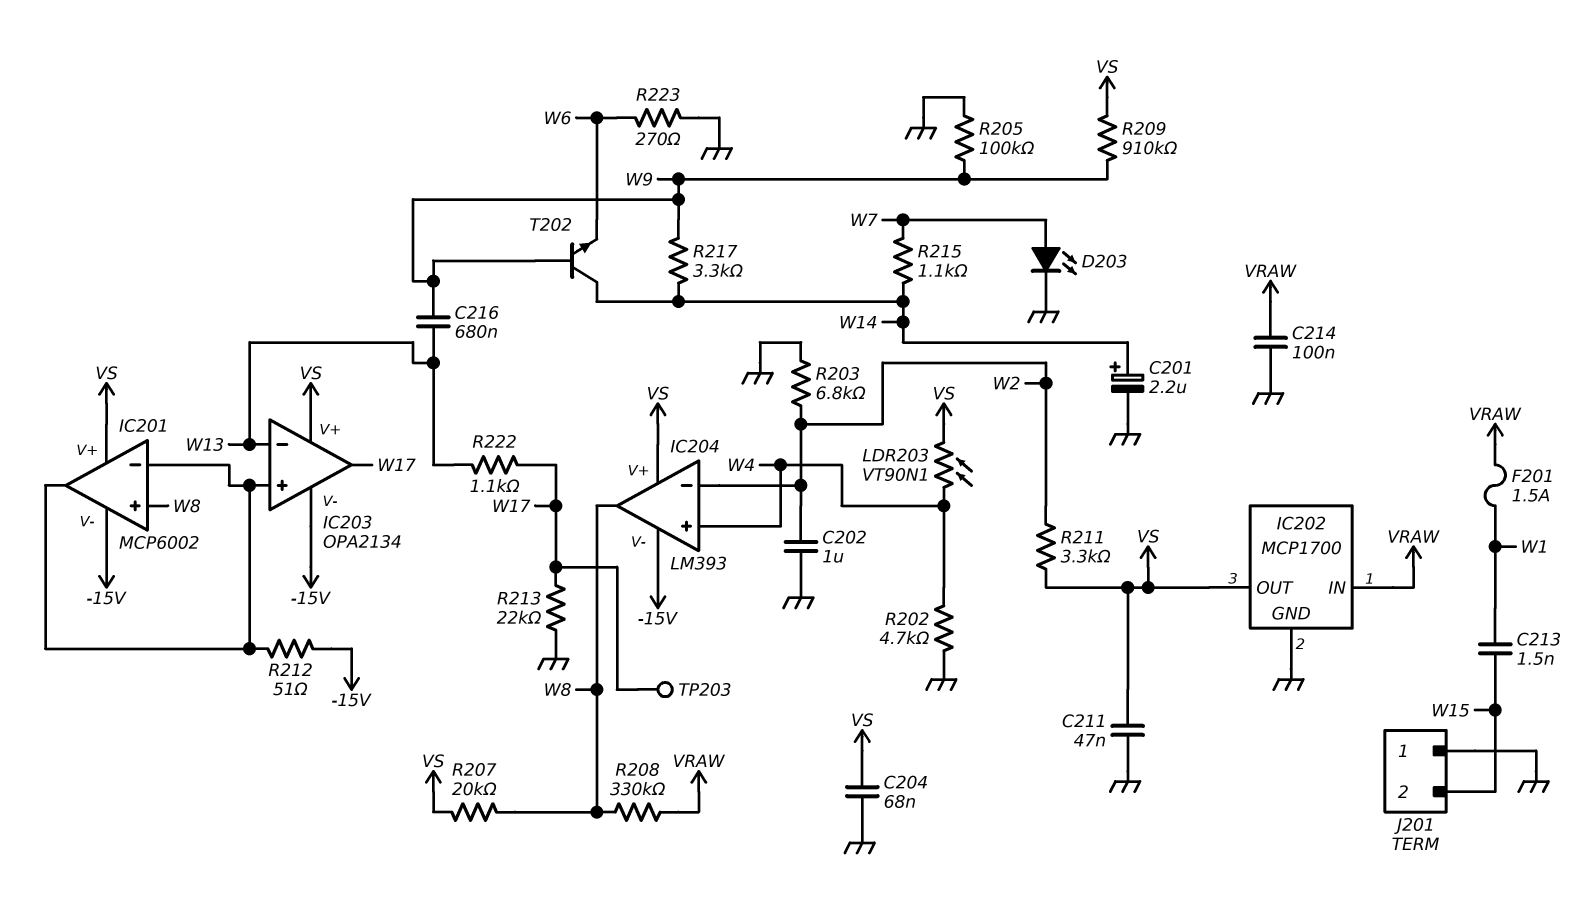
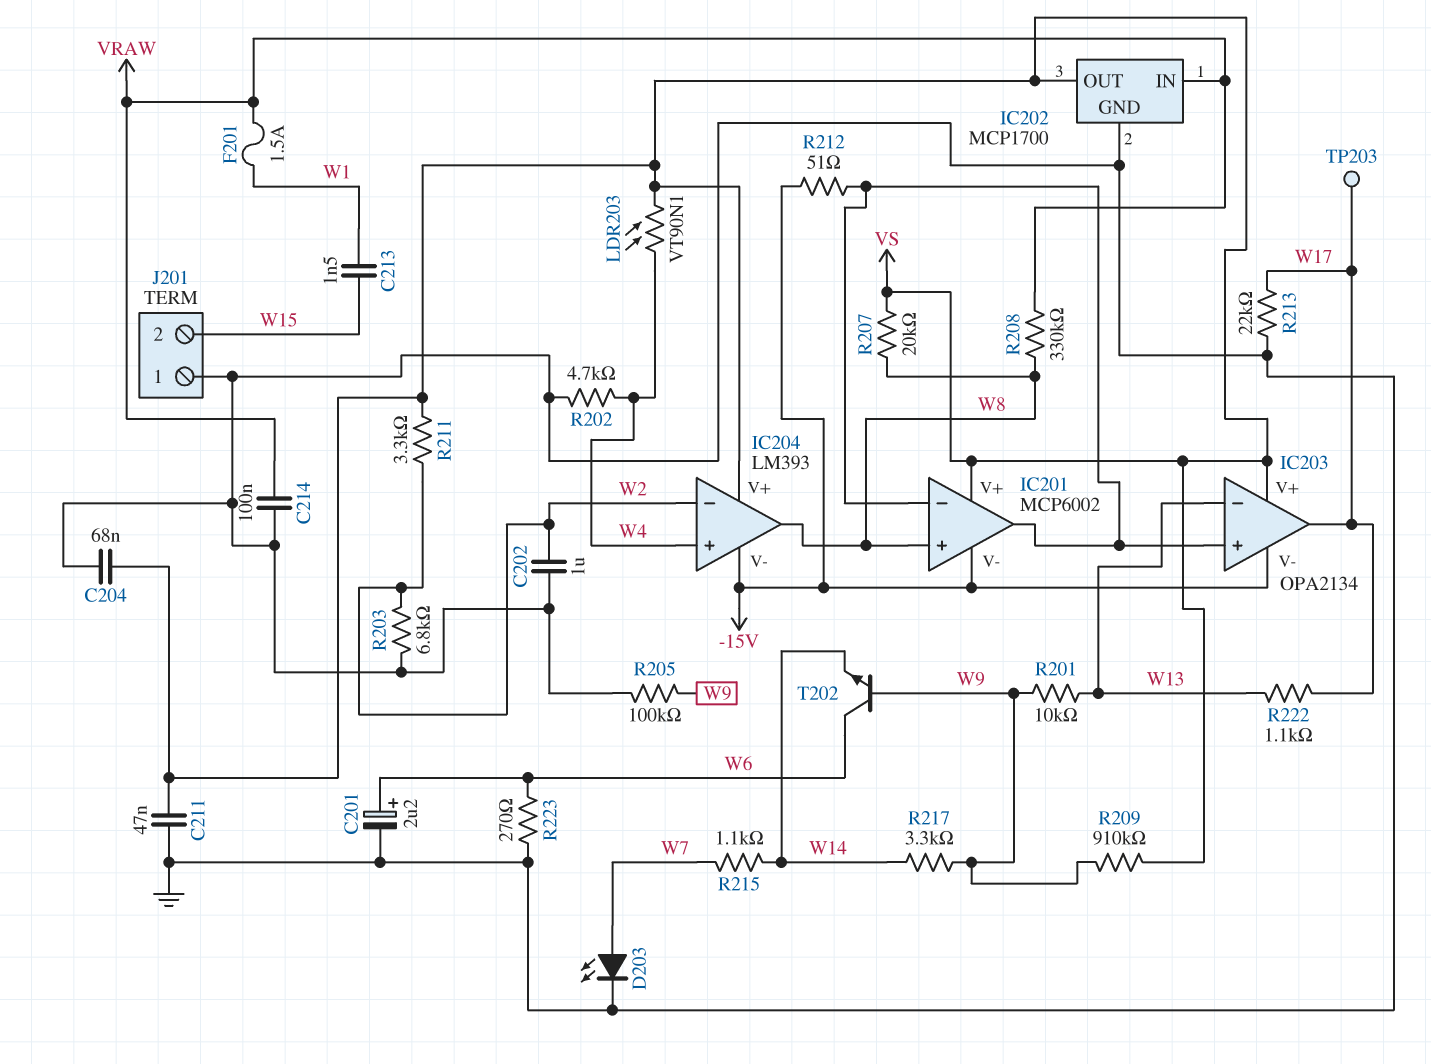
C201: 2.2uF (plus W14, minus GND) -> 2.2uF (plus W6, minus GND)
C216: 680nF (W9, W13) -> none
R201: none -> 10k (W9, W13)
T202: NPN (B W9, C W14, E W6) -> NPN (B W9, C W6, E W14)

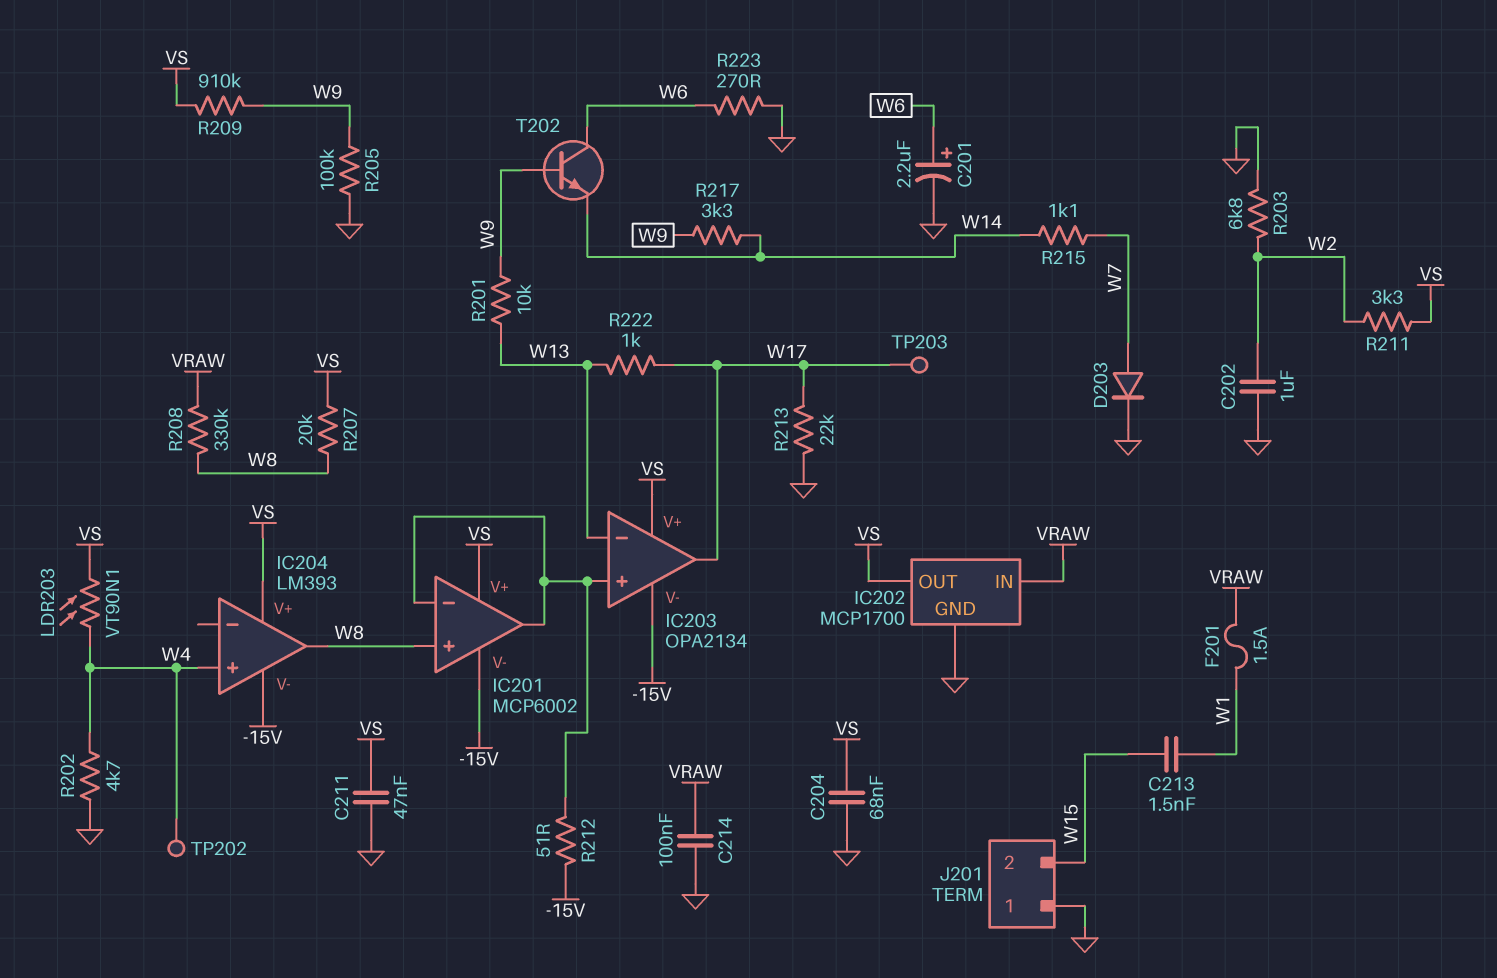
D203: LED (A W7, K GND) -> diode (A W7, K GND)
IC204 pin in-: W2 -> none
R222: 1.1k (W13, W17) -> 1k (W13, W17)
TP202: none -> test point (W4)

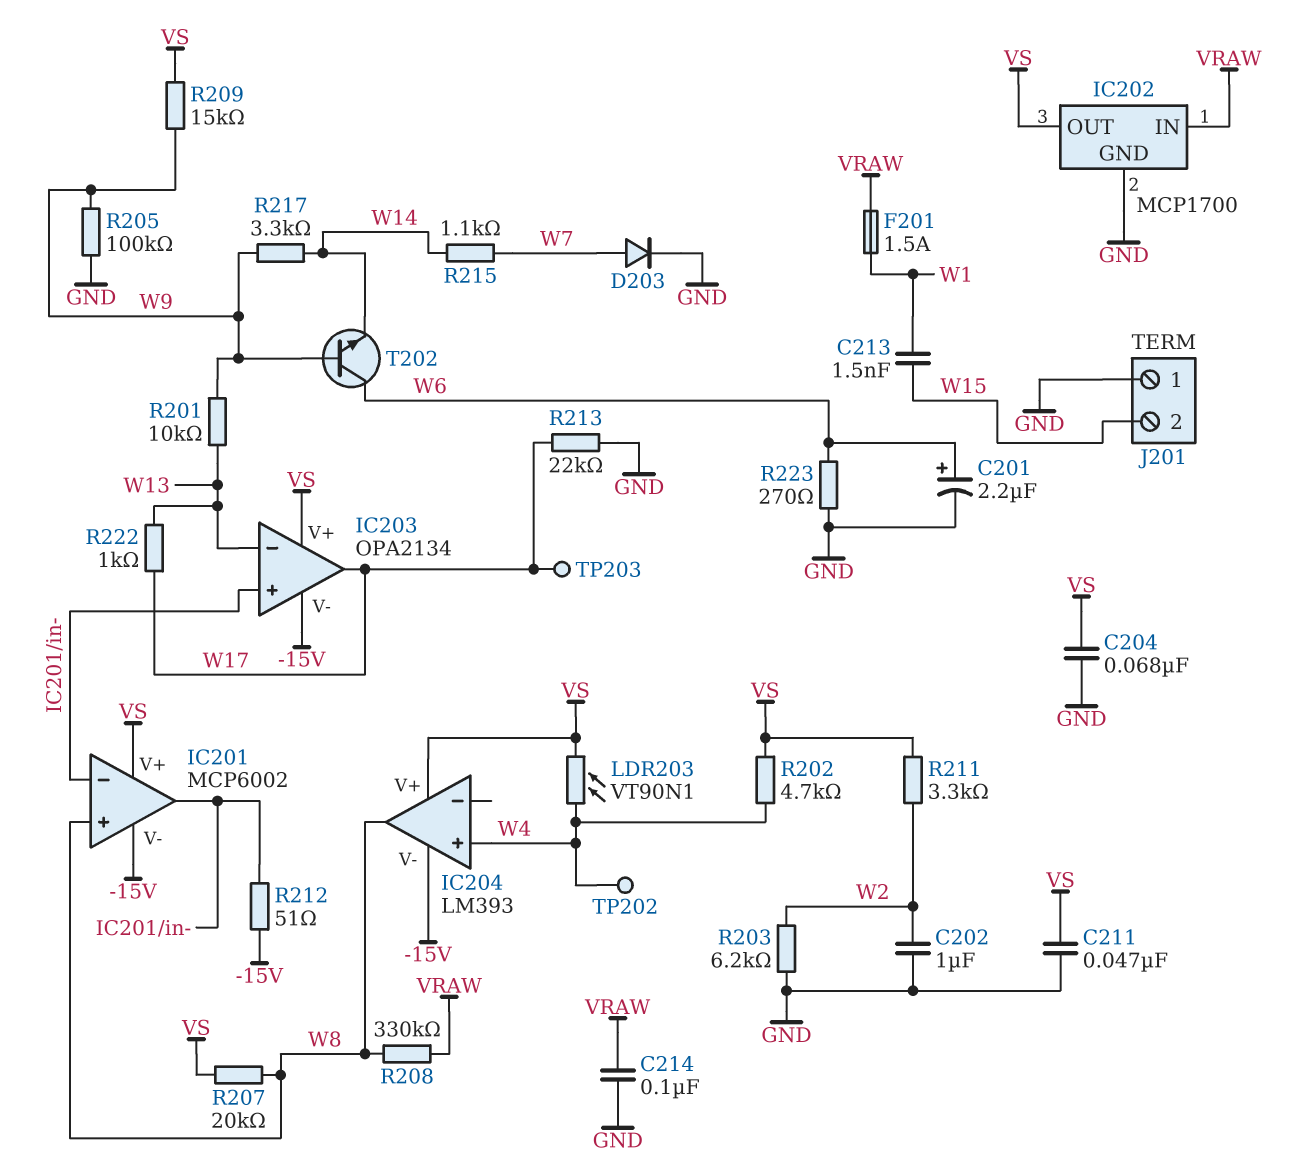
R202: 4.7k (GND, W4) -> 4.7k (VS, W4)
R203: 6.8k (GND, W2) -> 6.2k (GND, W2)
R209: 910k (VS, W9) -> 15k (VS, W9)

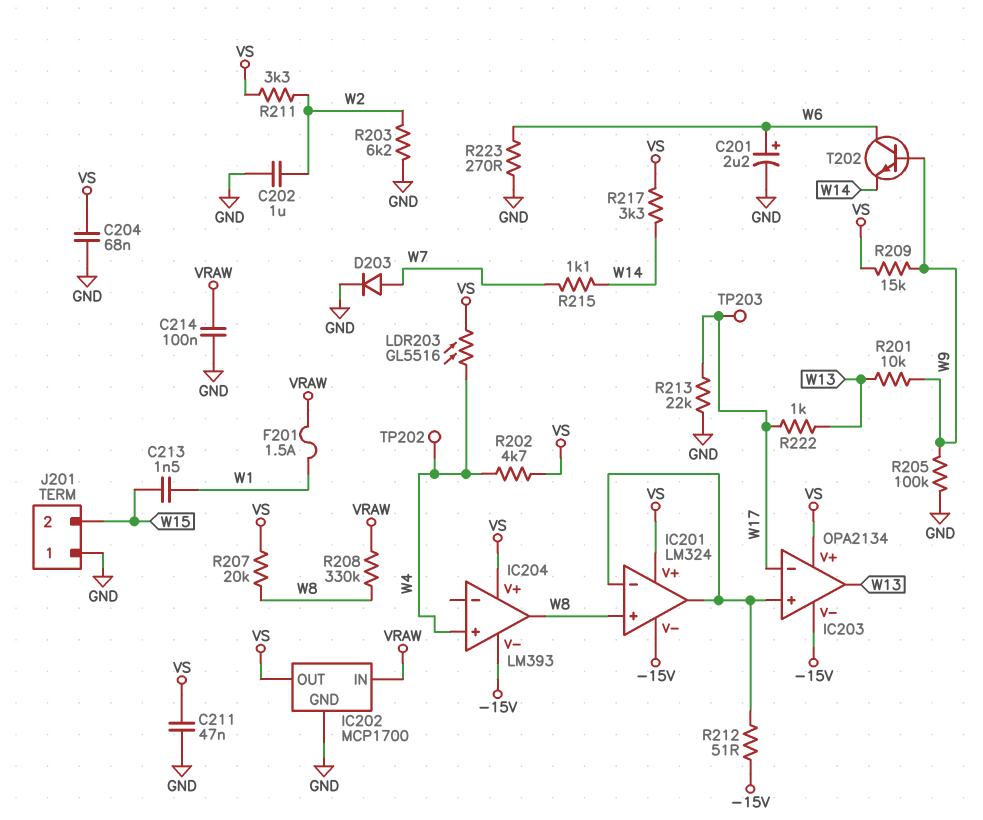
IC201: MCP6002 -> LM324
IC203 pin in-: W13 -> W17
IC203 pin out: W17 -> W13
LDR203: VT90N1 (VS, W4) -> GL5516 (VS, W4)
R217: 3.3k (W9, W14) -> 3.3k (VS, W14)

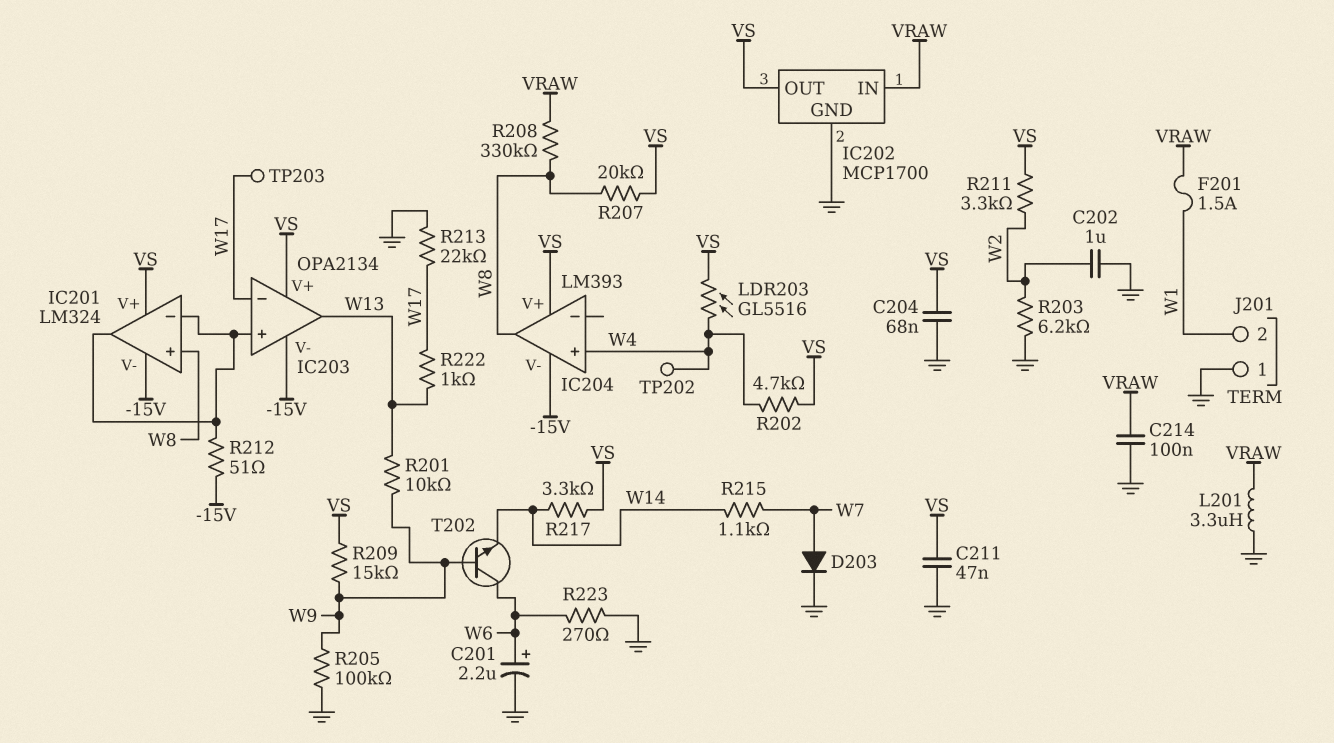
C213: 1.5nF (W1, W15) -> none
J201 pin 2: W15 -> W1
L201: none -> 3.3uH (GND, VRAW)

